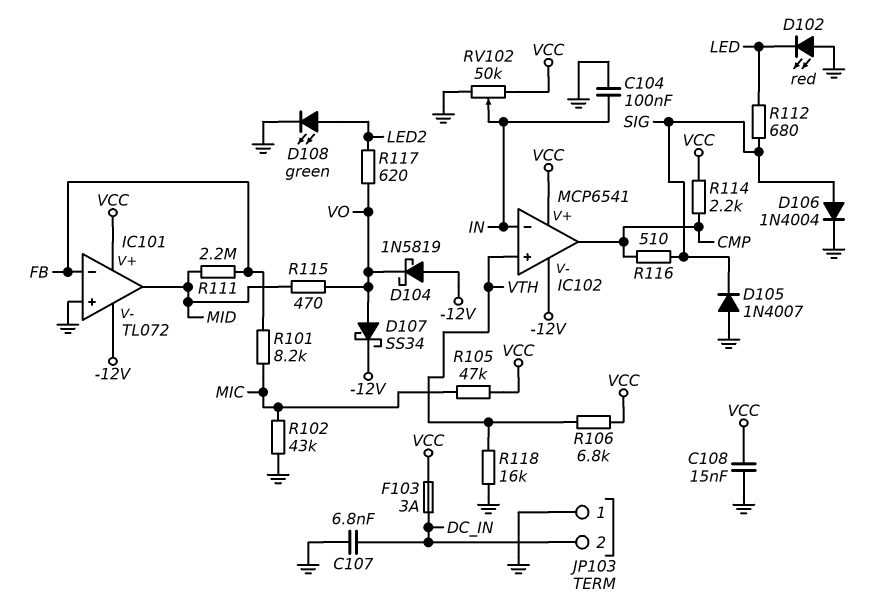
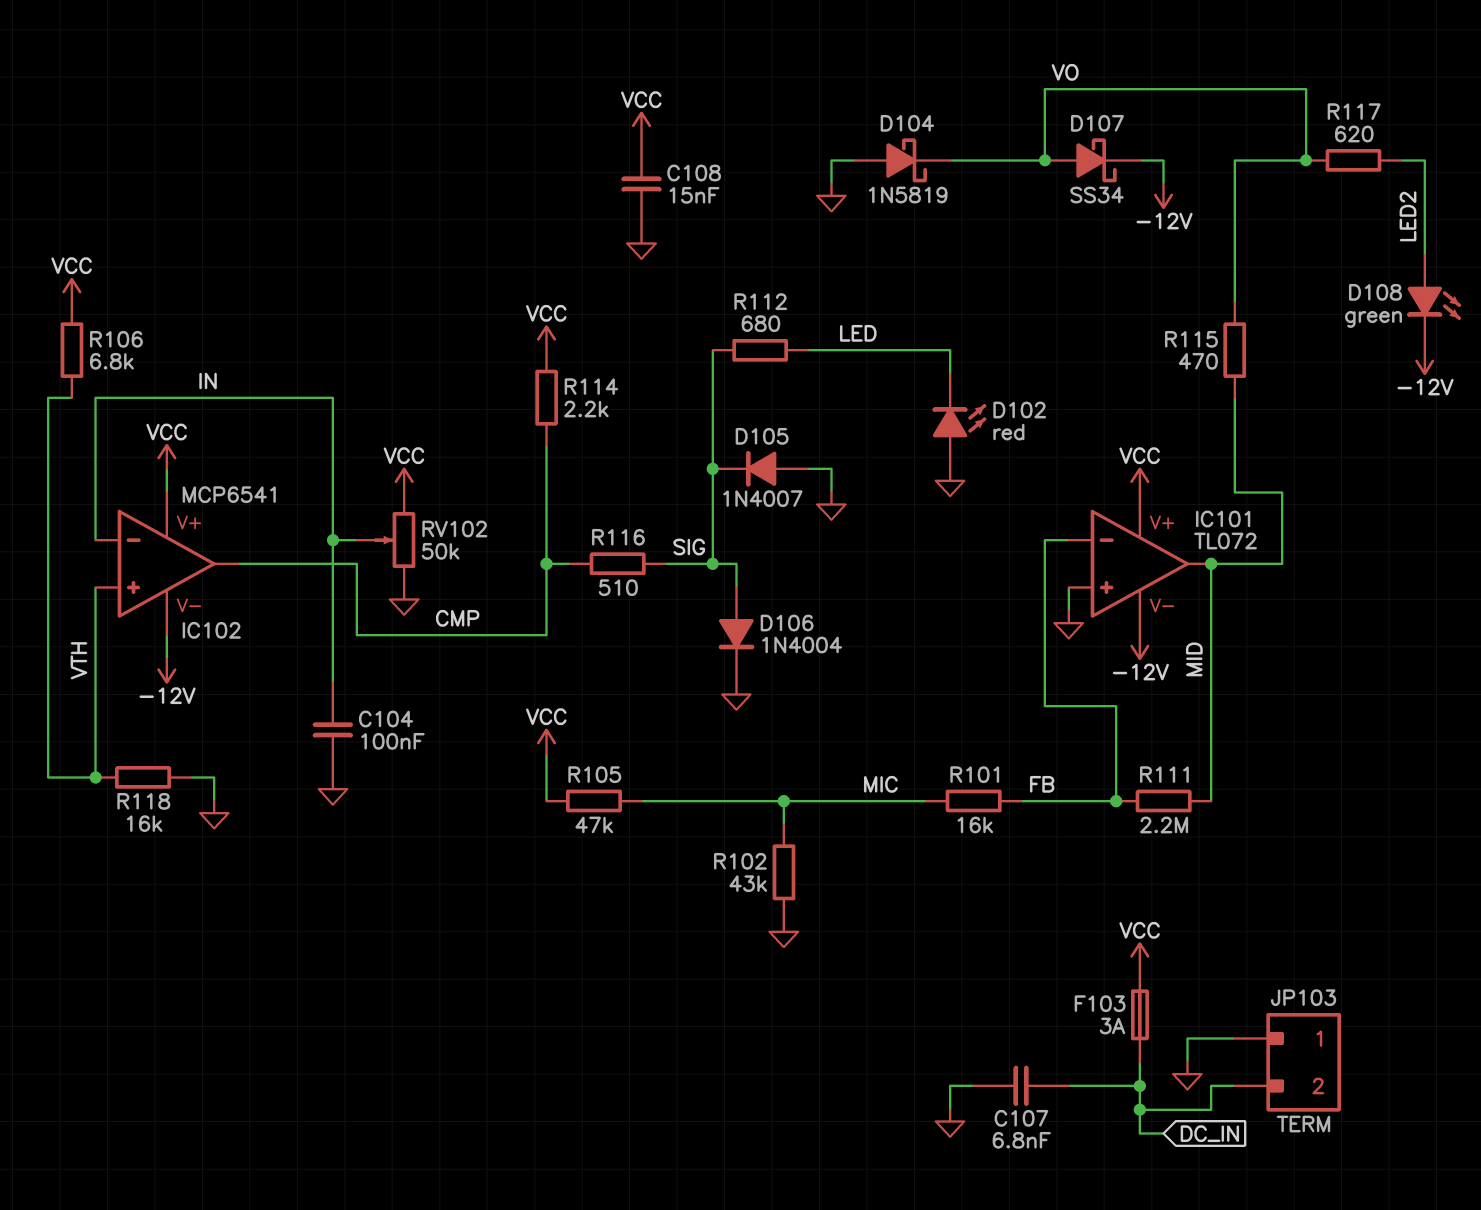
D104: schottky 1N5819 (A -12V, K VO) -> schottky 1N5819 (A GND, K VO)
D108: LED green (A LED2, K GND) -> LED green (A LED2, K -12V)
R101: 8.2k (FB, MIC) -> 16k (FB, MIC)

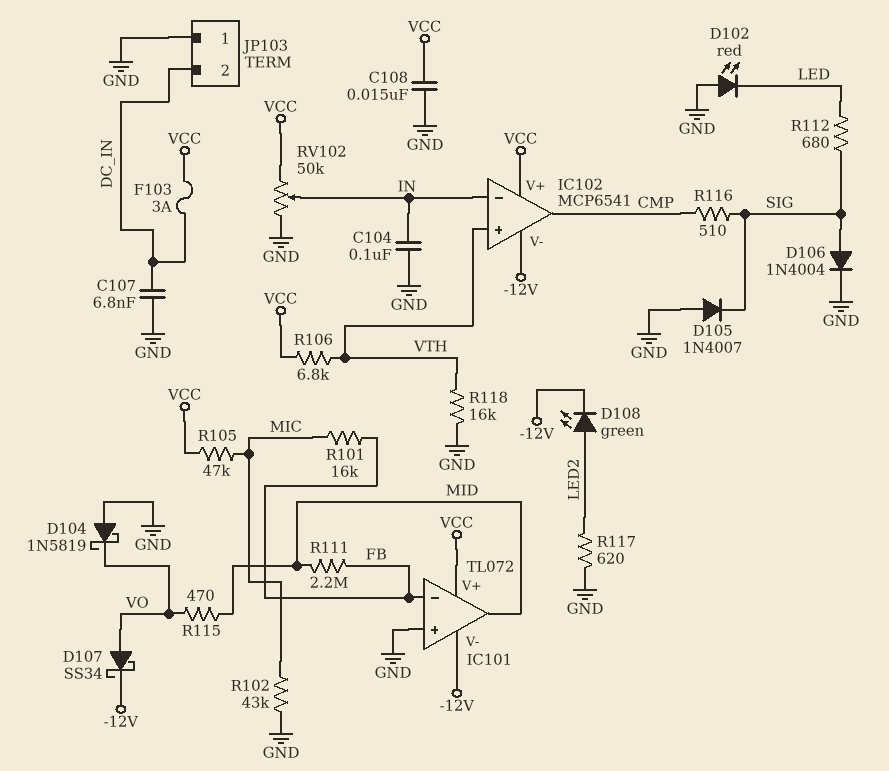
R114: 2.2k (CMP, VCC) -> none
R117: 620 (LED2, VO) -> 620 (GND, LED2)

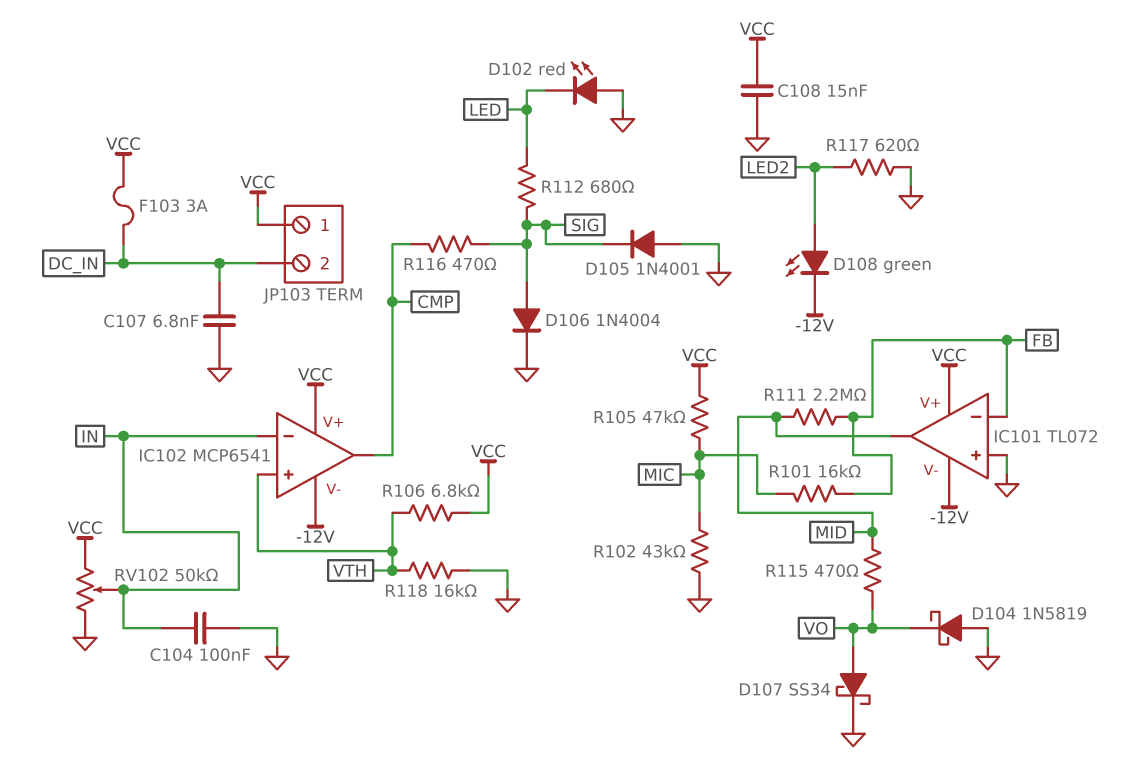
D105: diode 1N4007 (A GND, K SIG) -> diode 1N4001 (A GND, K SIG)
D107: schottky SS34 (A VO, K -12V) -> schottky SS34 (A VO, K GND)
JP103 pin 1: GND -> VCC
R116: 510 (CMP, SIG) -> 470 (CMP, SIG)

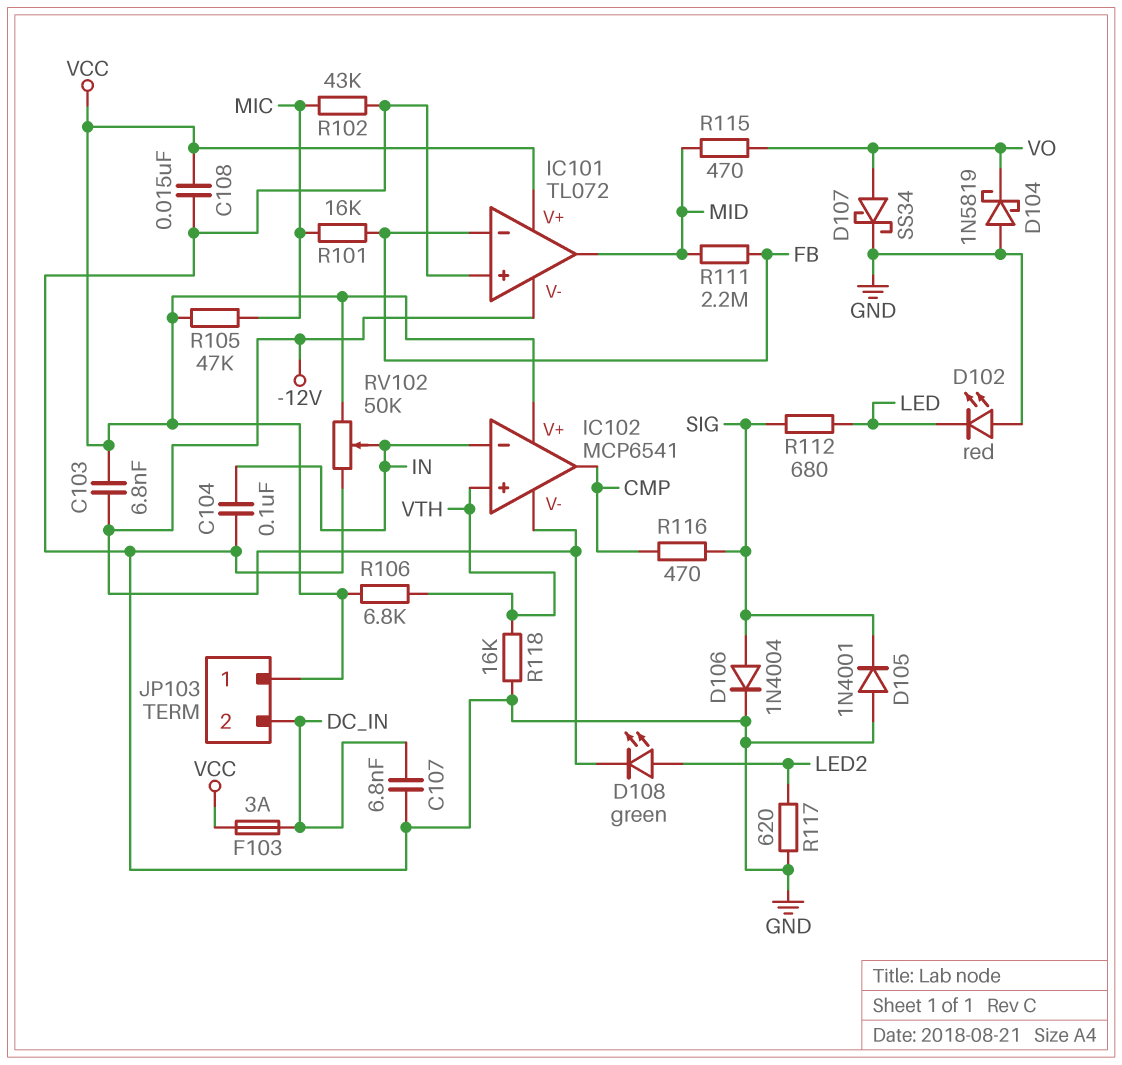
C103: none -> 6.8nF (-12V, VCC)

